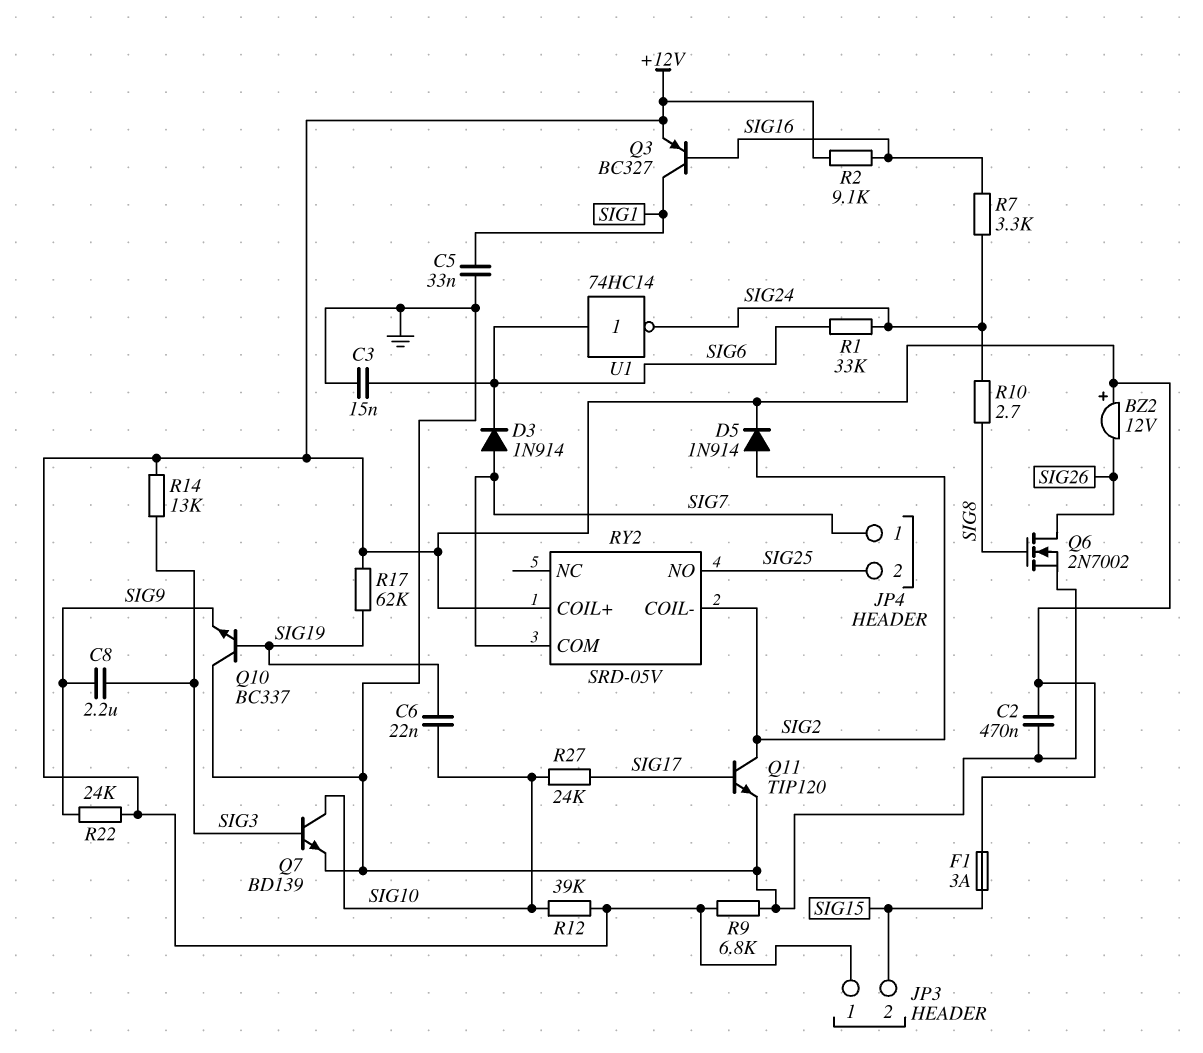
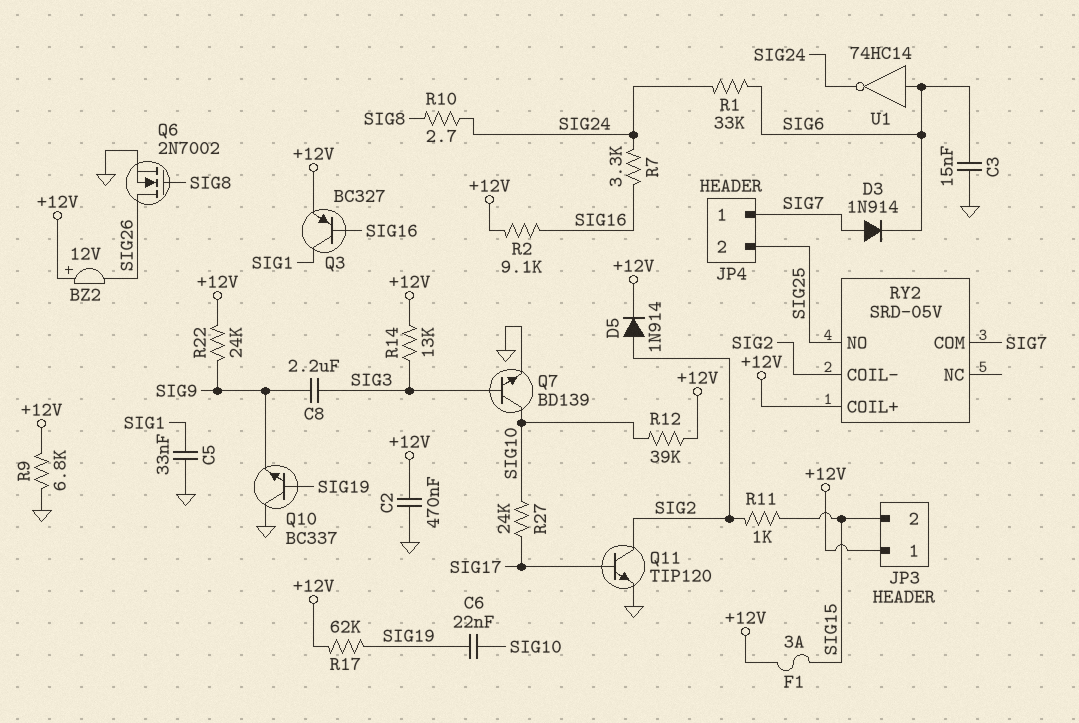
R11: none -> 1k (SIG2, SIG15)

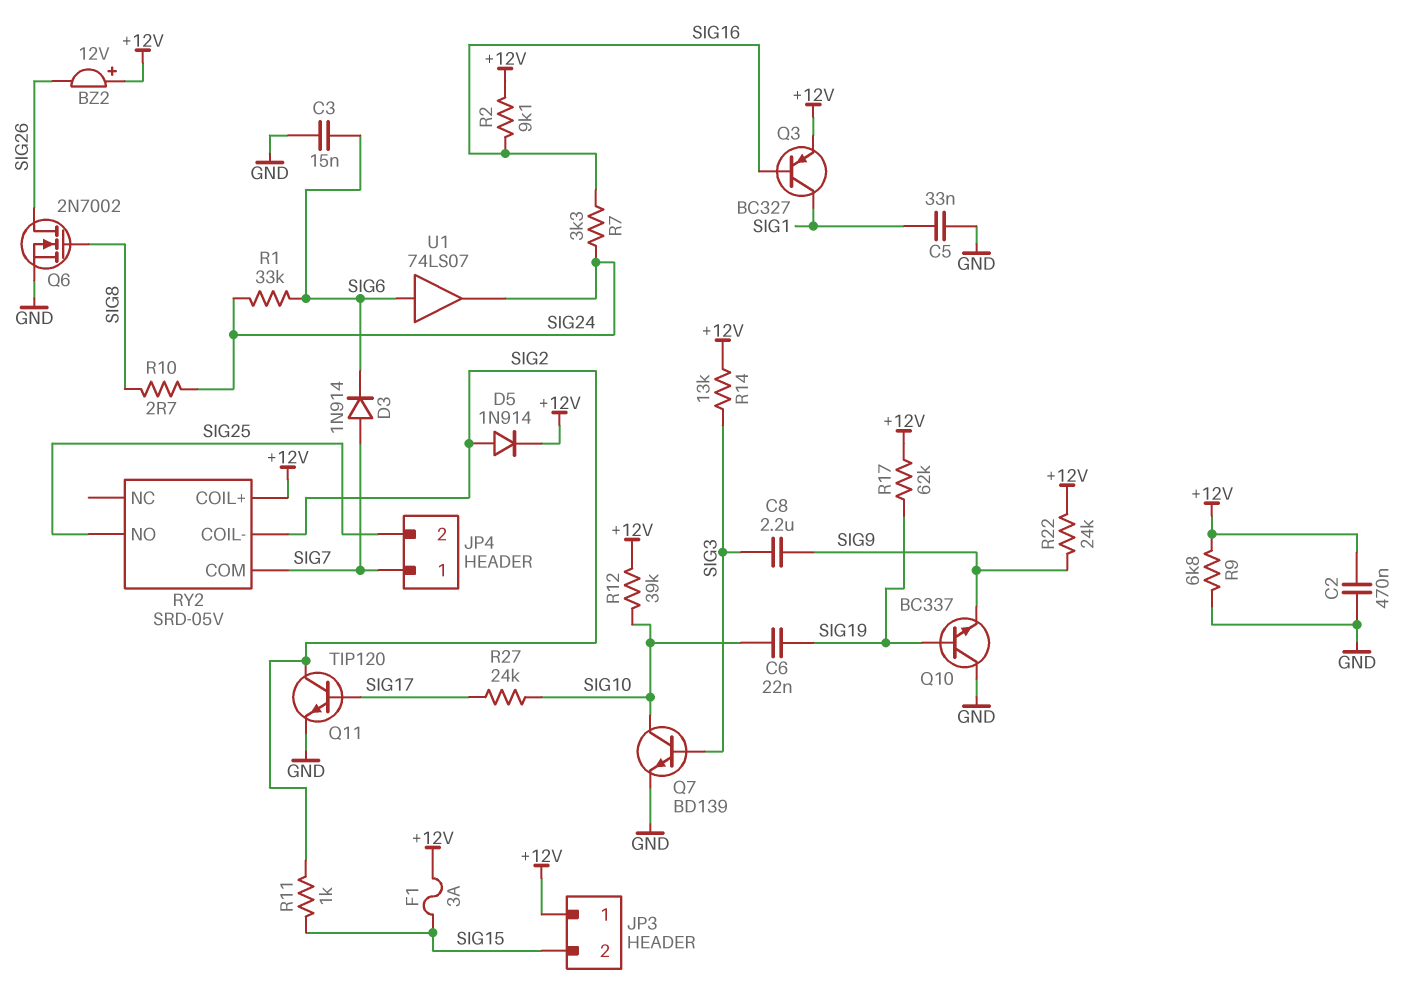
U1: NOT 74HC14 (in SIG6, out SIG24) -> buffer 74LS07 (in SIG6, out SIG24)

